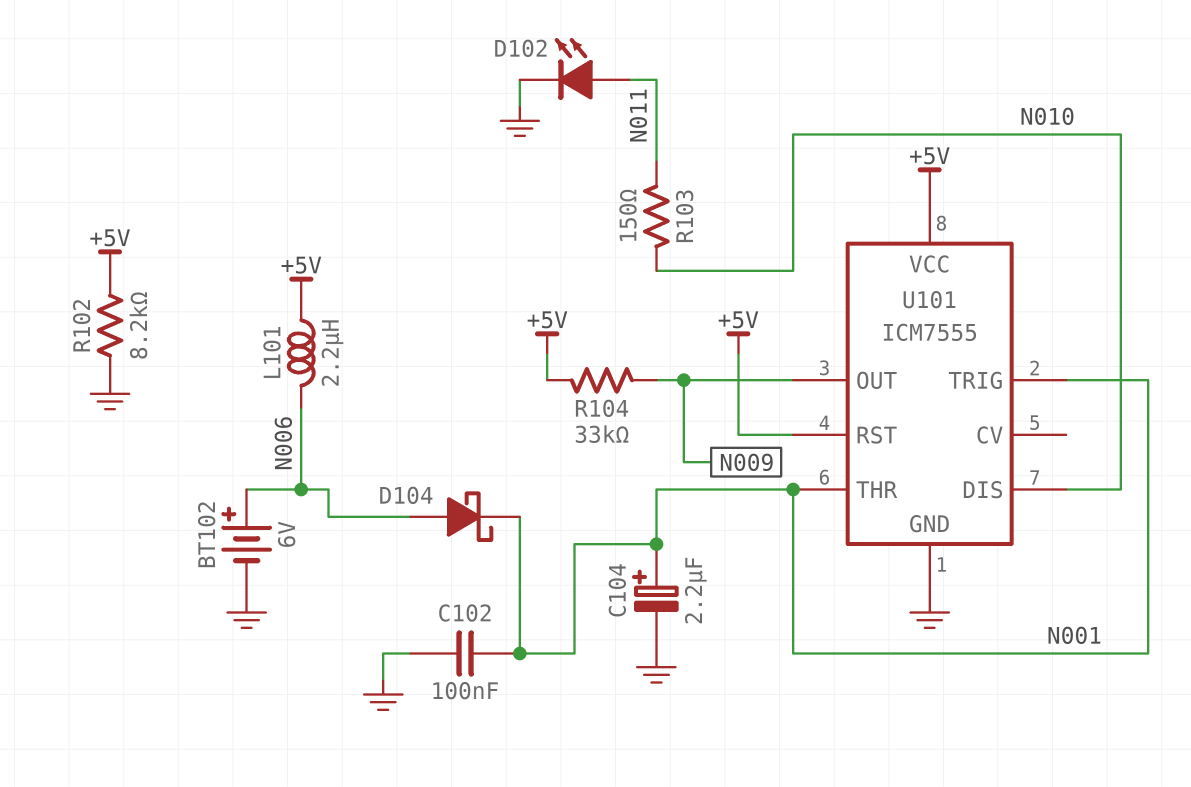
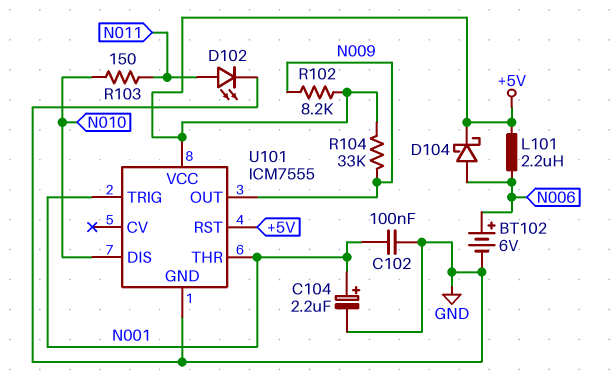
D104: schottky (A N006, K N001) -> schottky (A N006, K +5V)
R102: 8.2k (+5V, GND) -> 8.2k (+5V, N009)

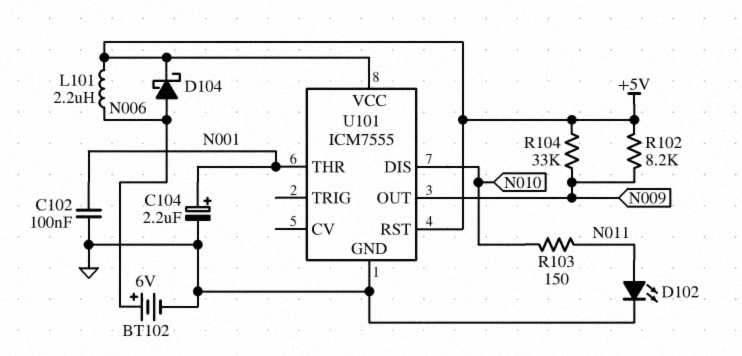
U101 pin TRIG: N001 -> none

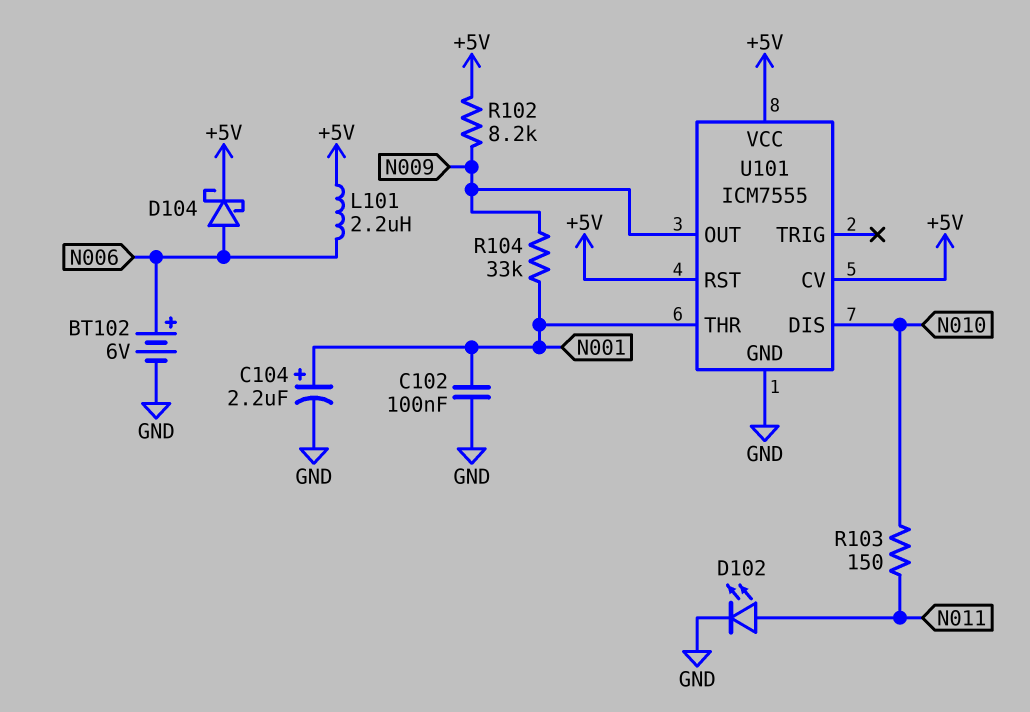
R104: 33k (+5V, N009) -> 33k (N001, N009)
U101 pin CV: none -> +5V

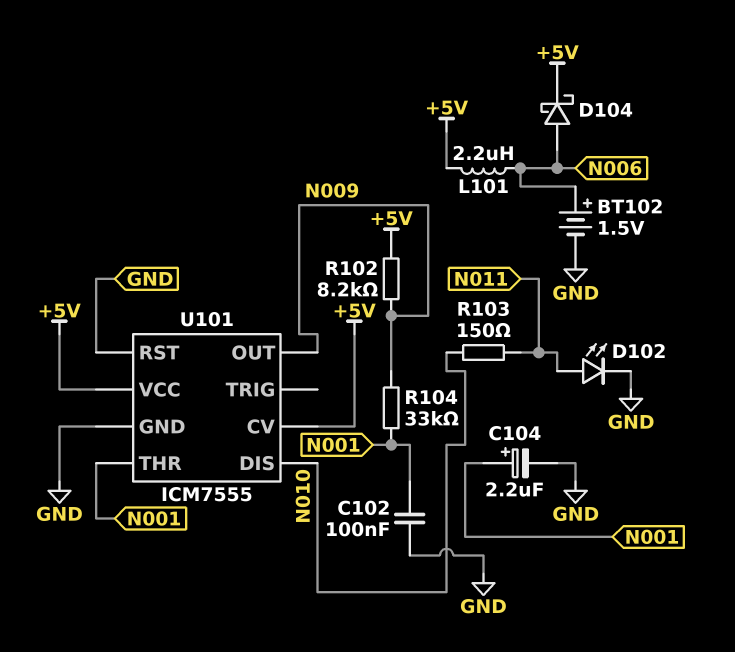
BT102: 6V (plus N006, minus GND) -> 1.5V (plus N006, minus GND)
U101 pin RST: +5V -> GND

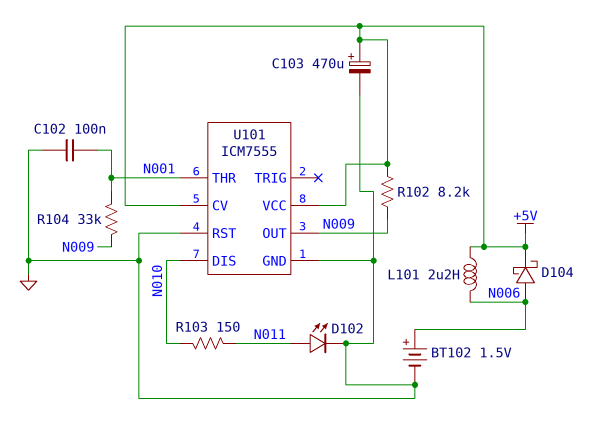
C103: none -> 470uF (plus +5V, minus GND)
C104: 2.2uF (plus N001, minus GND) -> none

